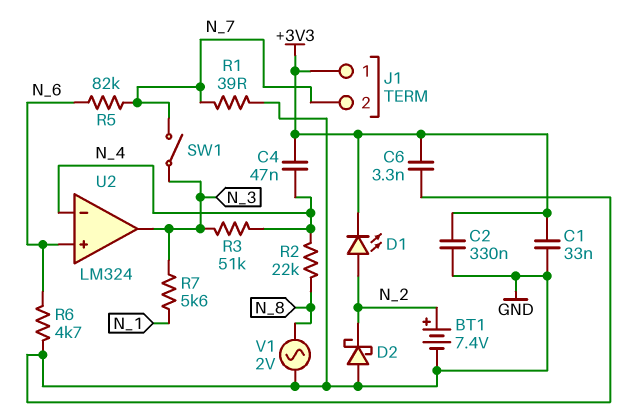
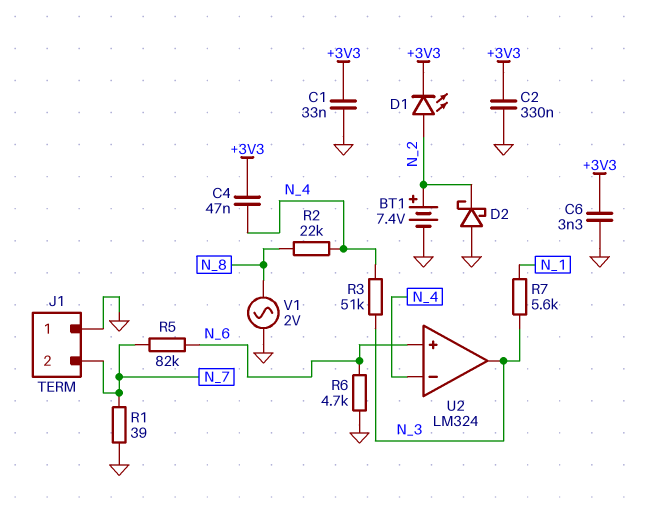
J1 pin 1: +3V3 -> GND
SW1: switch (N_3, N_7) -> none

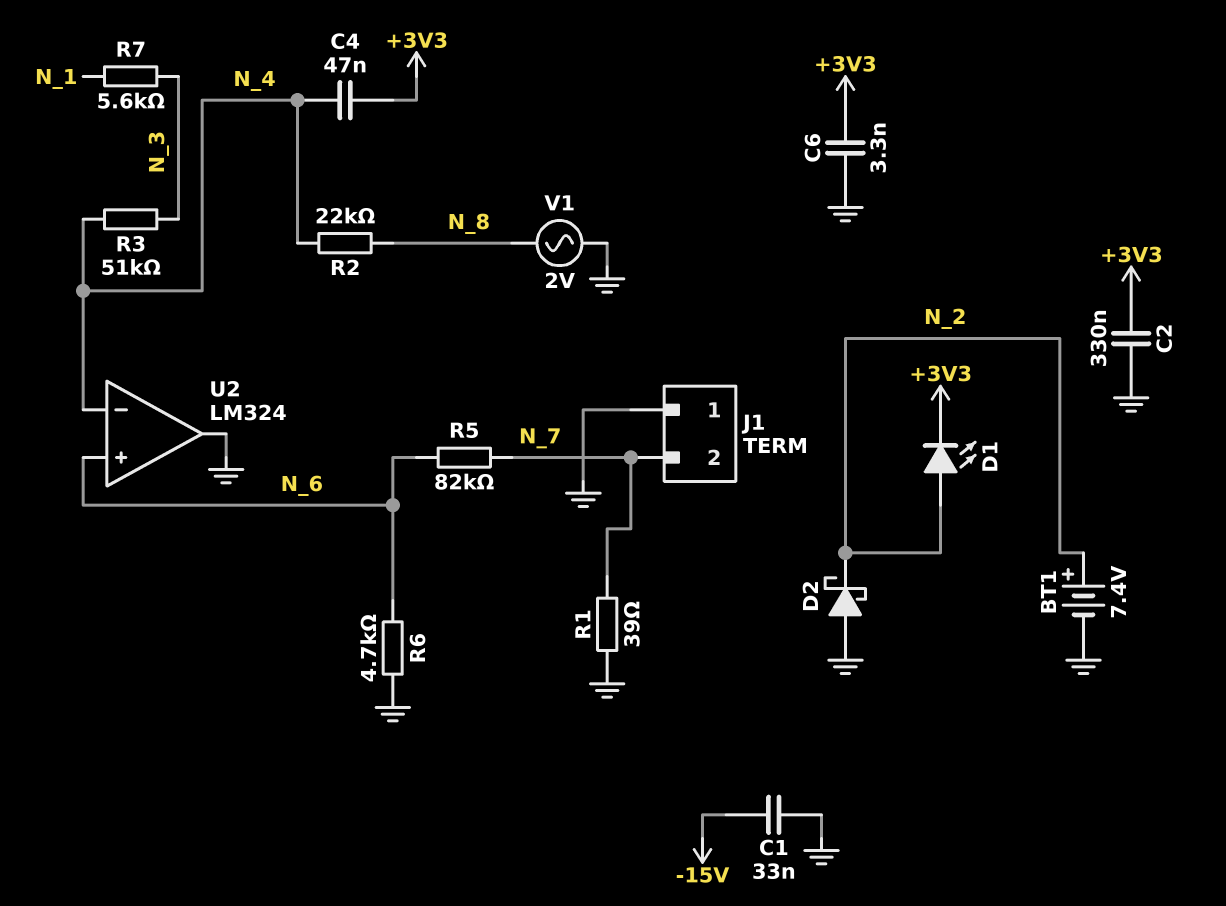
C1: 33nF (+3V3, GND) -> 33nF (-15V, GND)
U2 pin out: N_3 -> GND

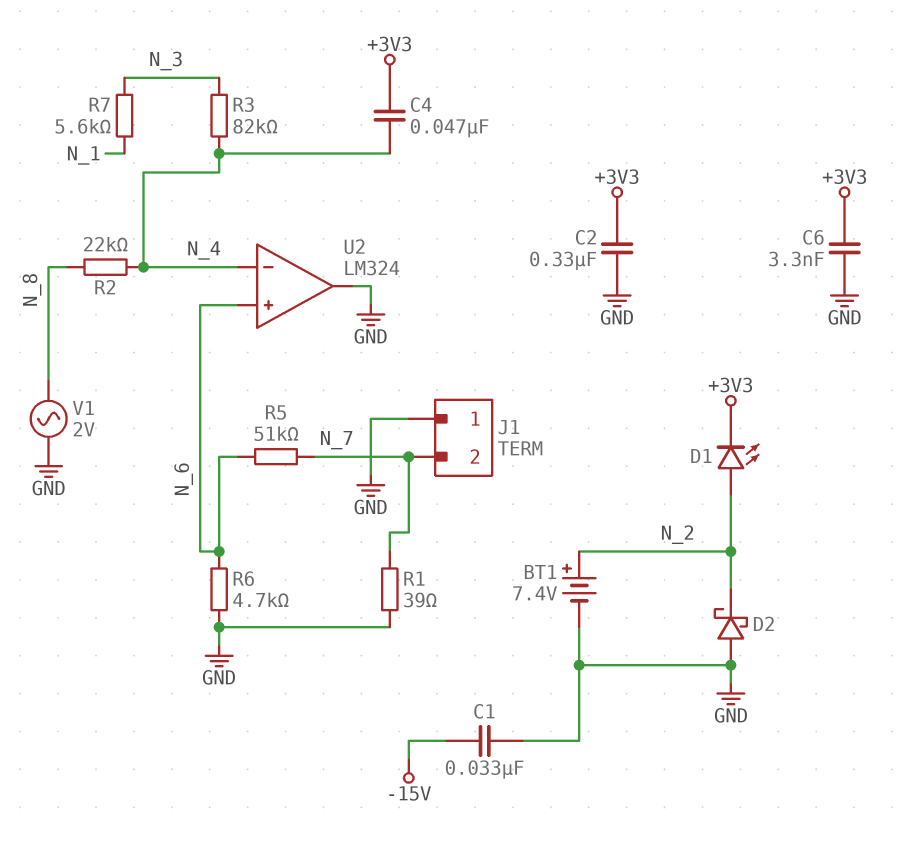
R3: 51k (N_3, N_4) -> 82k (N_3, N_4)
R5: 82k (N_6, N_7) -> 51k (N_6, N_7)

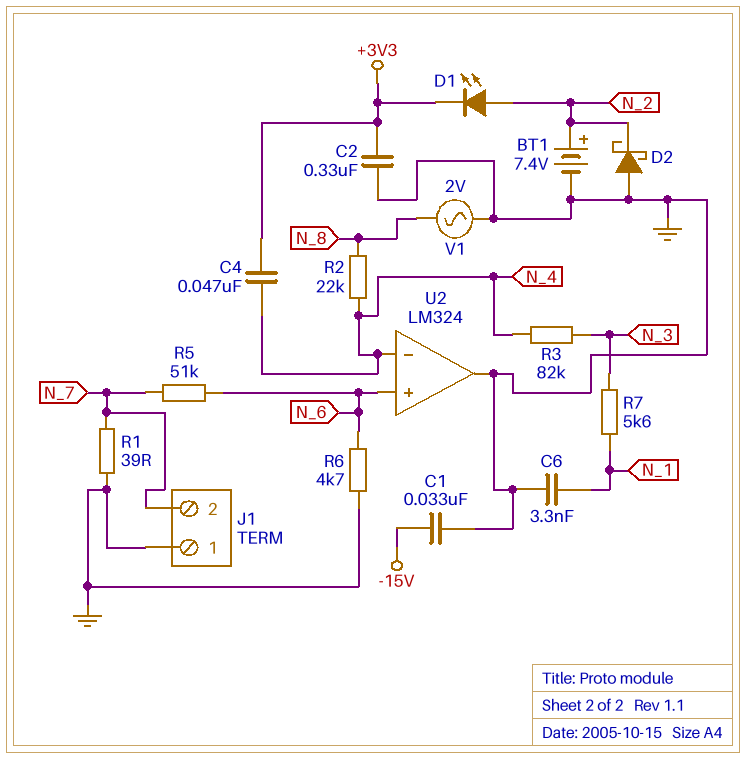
C6: 3.3nF (+3V3, GND) -> 3.3nF (GND, N_1)

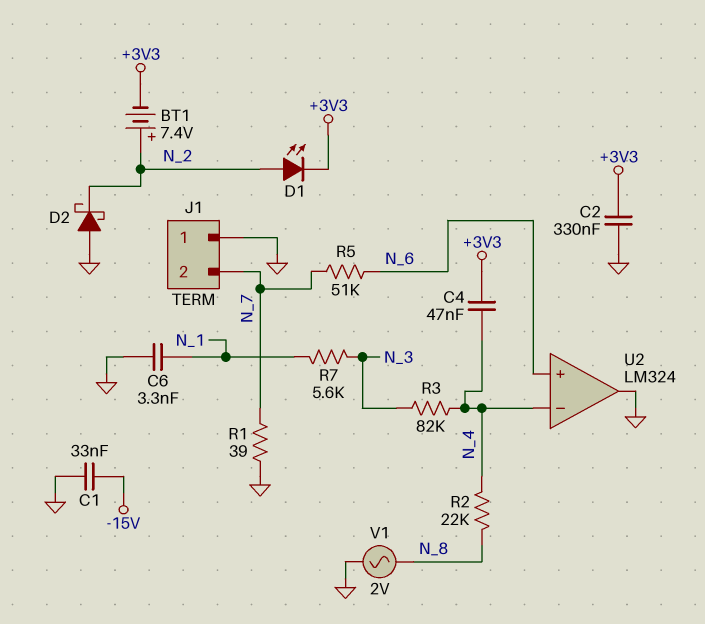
BT1: 7.4V (plus N_2, minus GND) -> 7.4V (plus N_2, minus +3V3)
R6: 4.7k (GND, N_6) -> none

